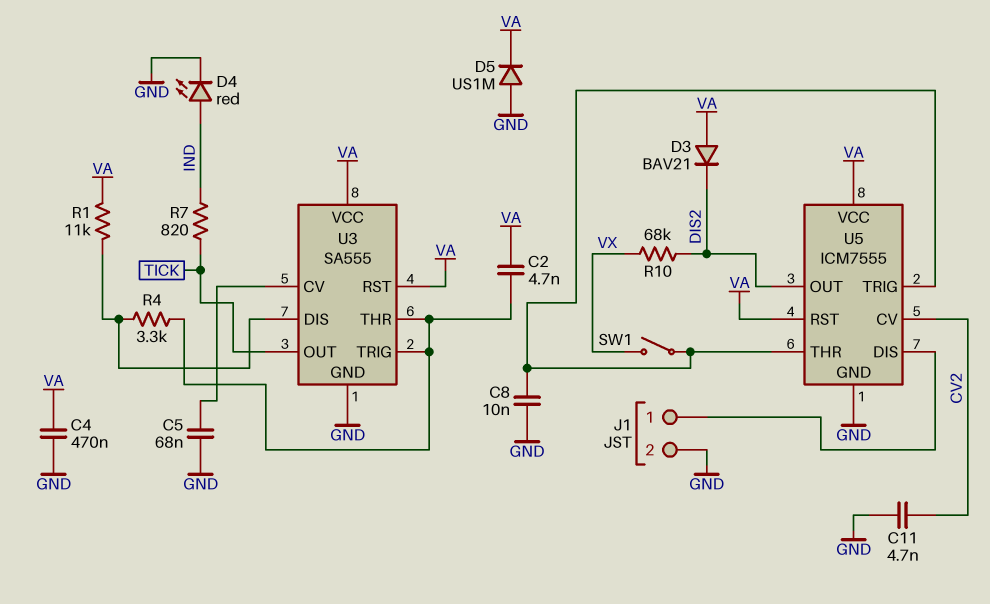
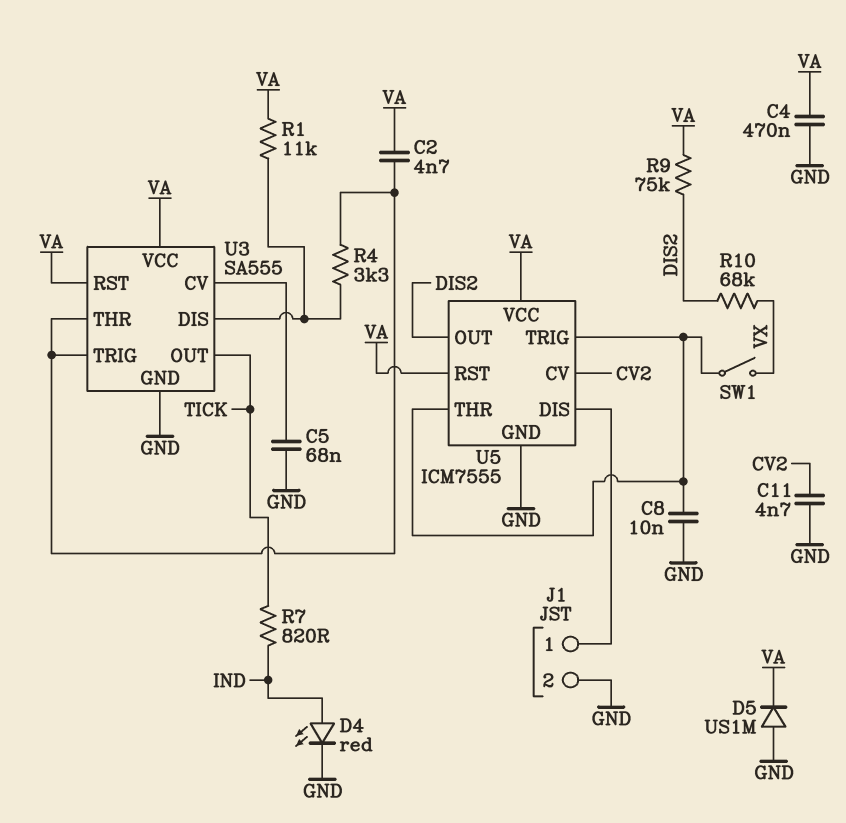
D3: diode BAV21 (A VA, K DIS2) -> none
R9: none -> 75k (DIS2, VA)

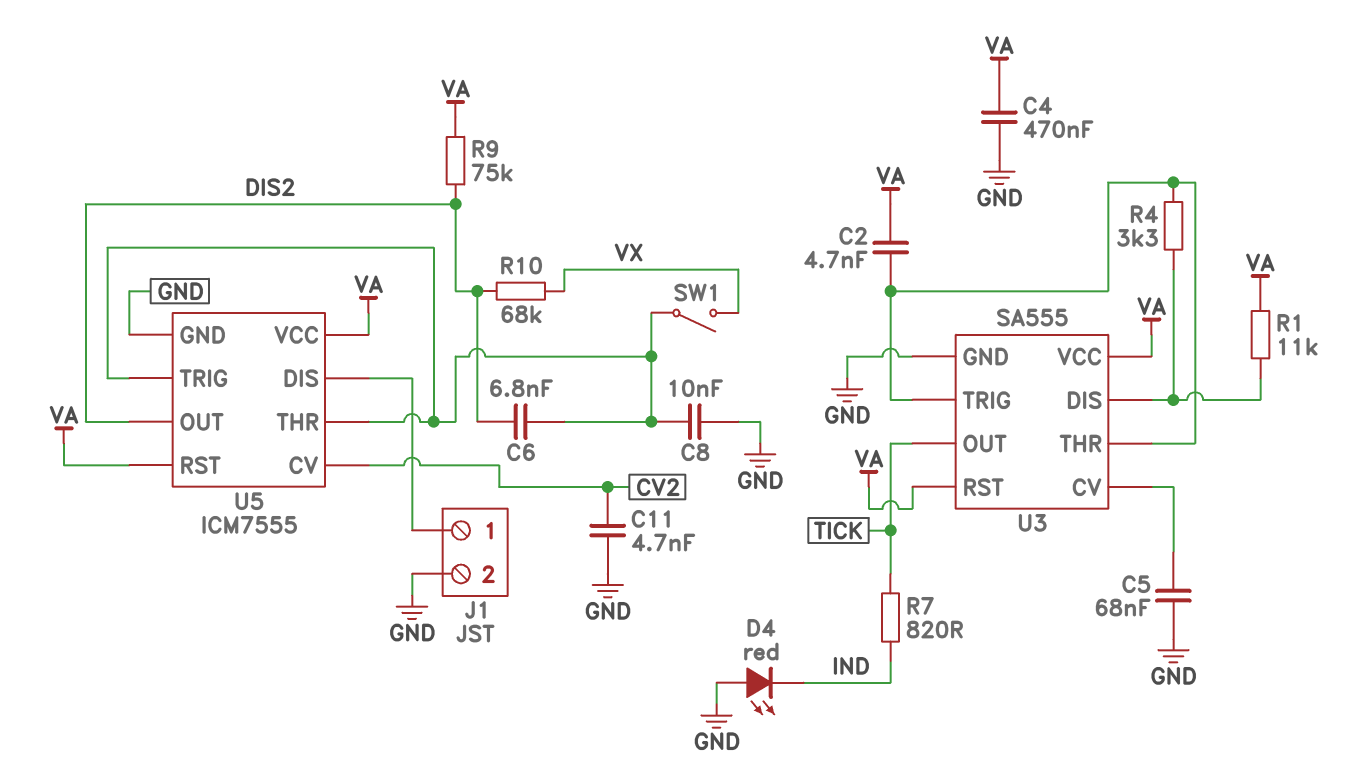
C6: none -> 6.8nF (DIS2, U5/THR)
D4: LED red (A IND, K GND) -> LED red (A GND, K IND)
D5: diode US1M (A GND, K VA) -> none

